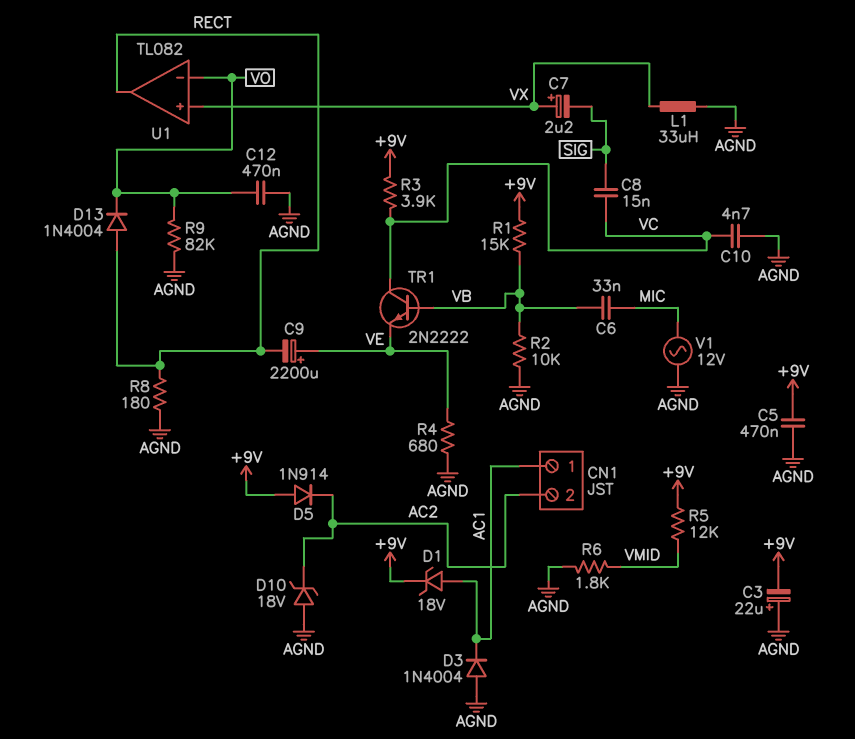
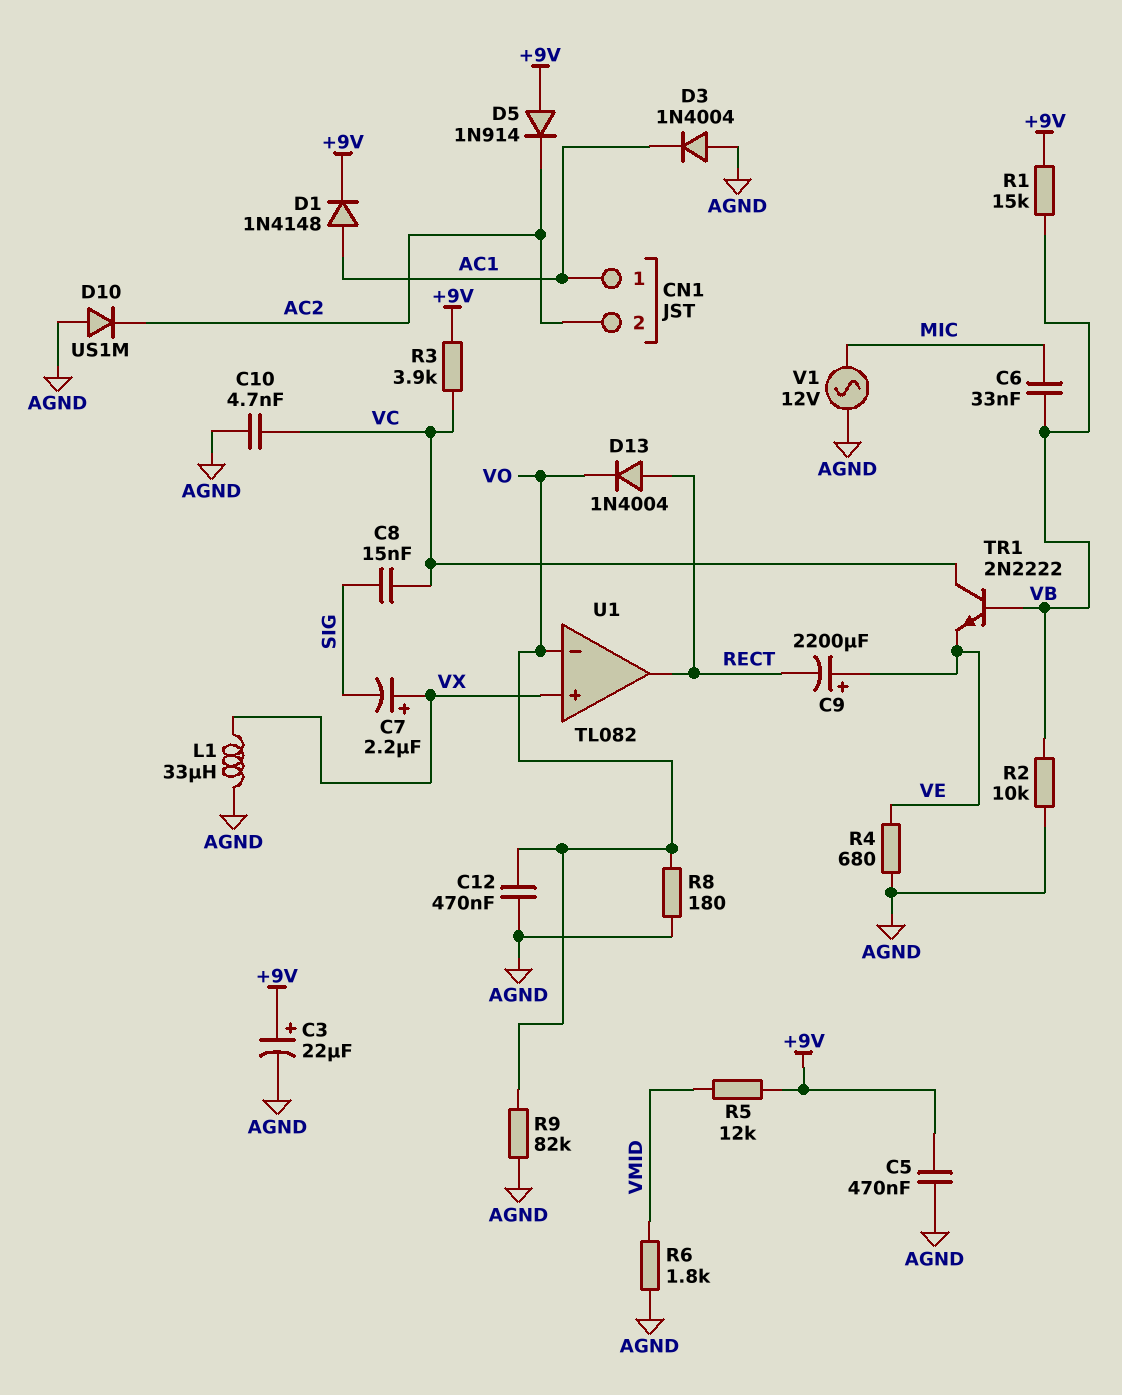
C3: 22uF (plus AGND, minus +9V) -> 22uF (plus +9V, minus AGND)
D1: zener 18V (A AC1, K +9V) -> diode 1N4148 (A AC1, K +9V)
D10: zener 18V (A AGND, K AC2) -> diode US1M (A AGND, K AC2)
R8: 180 (AGND, RECT) -> 180 (AGND, VO)

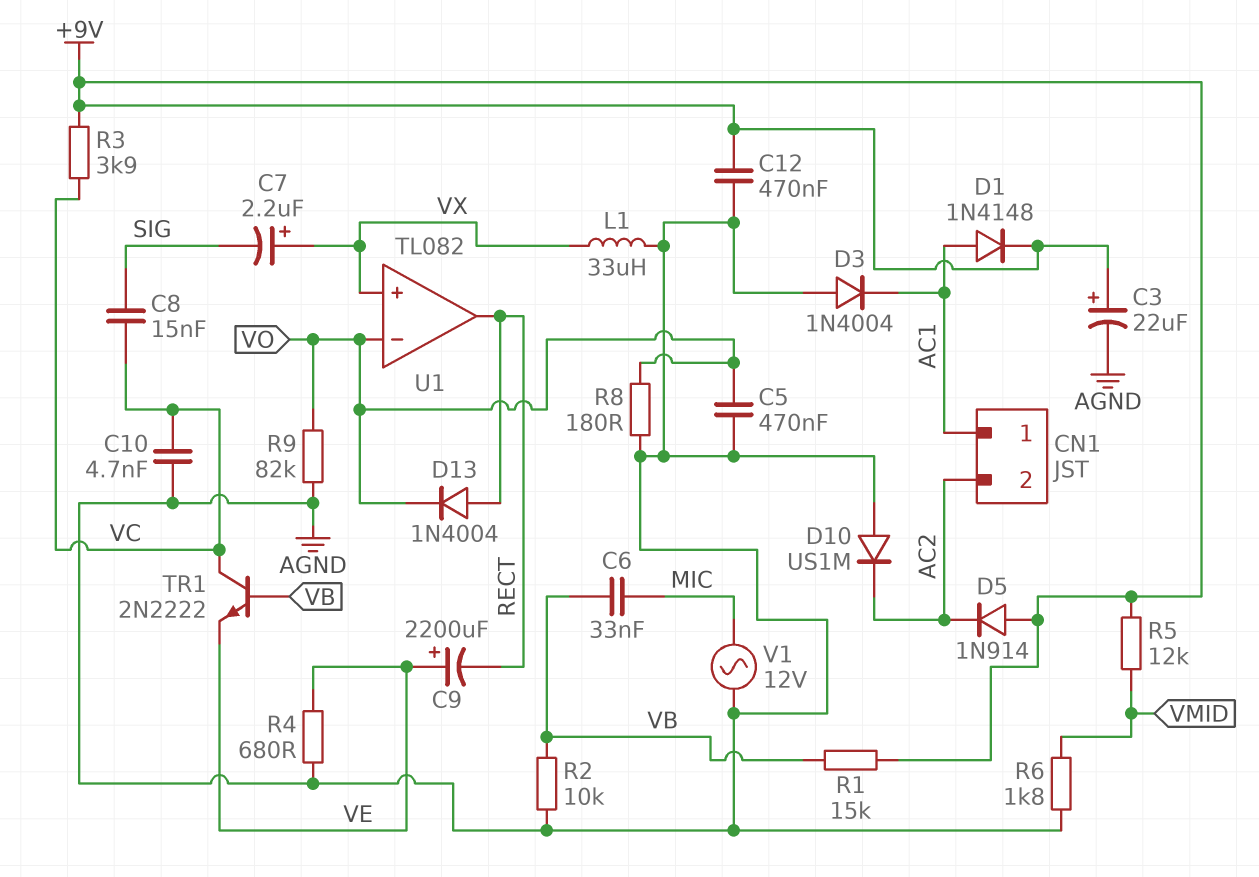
C5: 470nF (+9V, AGND) -> 470nF (AGND, VO)
C12: 470nF (AGND, VO) -> 470nF (+9V, AGND)

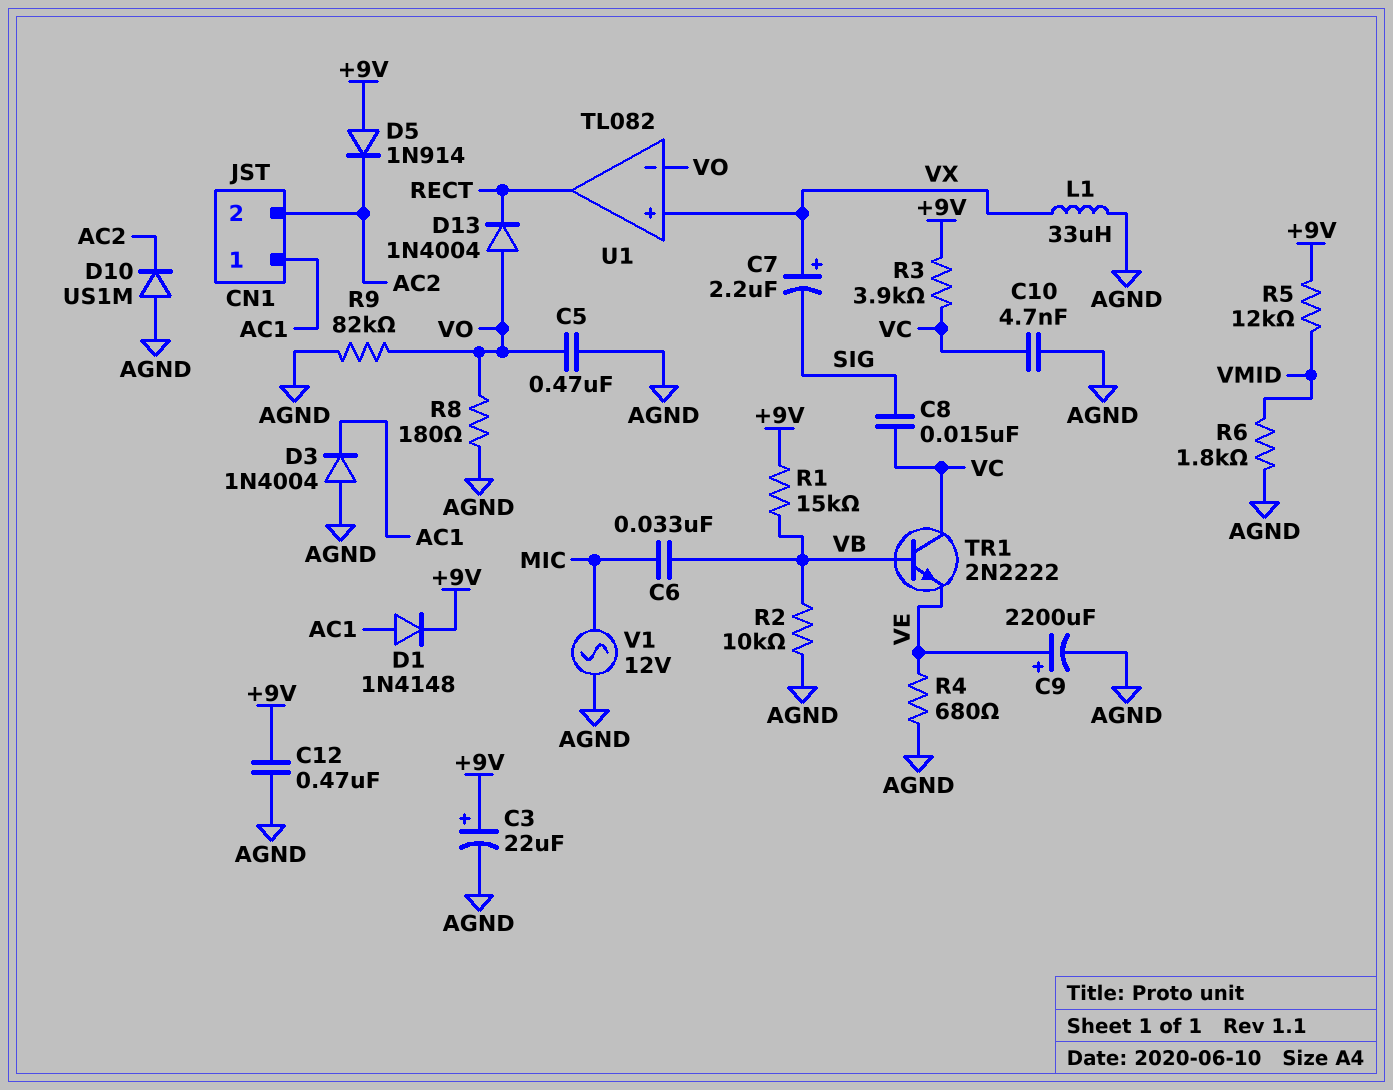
C9: 2200uF (plus VE, minus RECT) -> 2200uF (plus VE, minus AGND)
D13: diode 1N4004 (A RECT, K VO) -> diode 1N4004 (A VO, K RECT)

